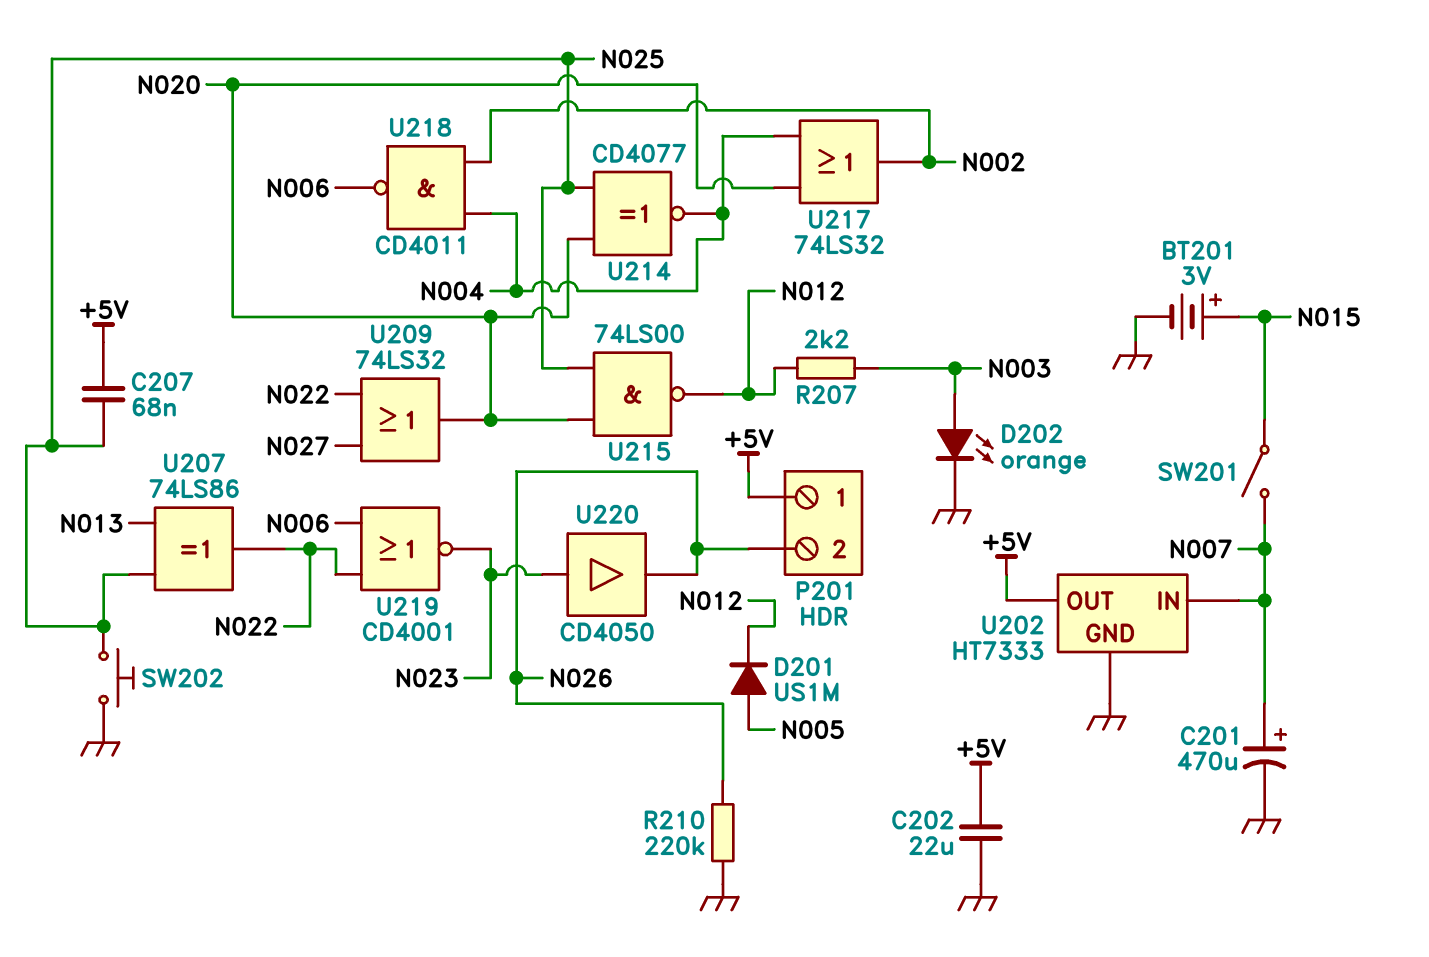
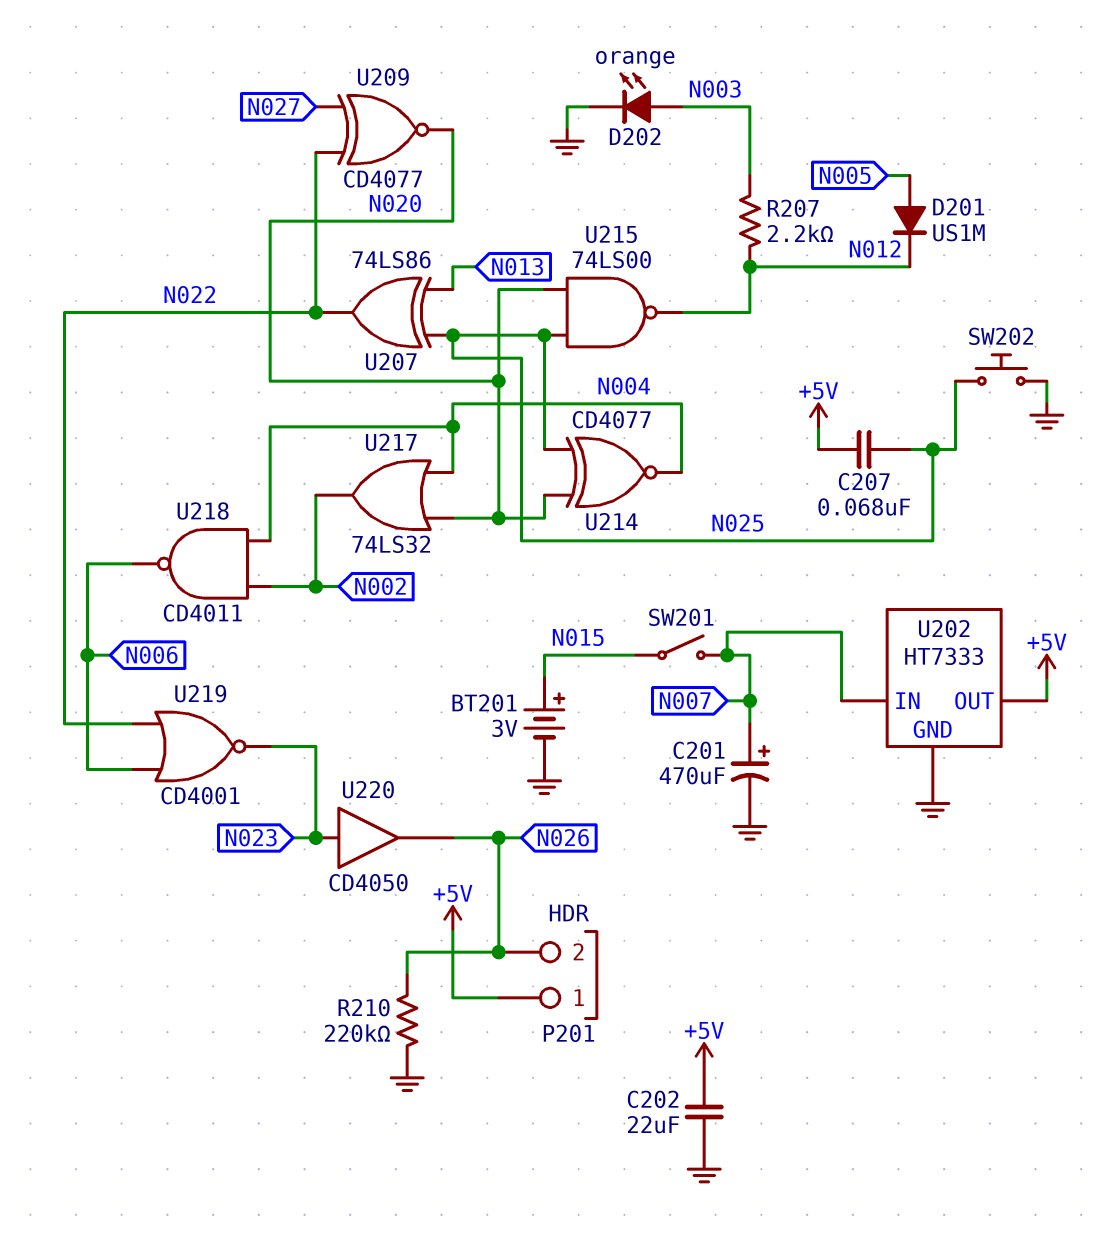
U209: OR 74LS32 (in N022, in N027, out N020) -> XNOR CD4077 (in N022, in N027, out N020)

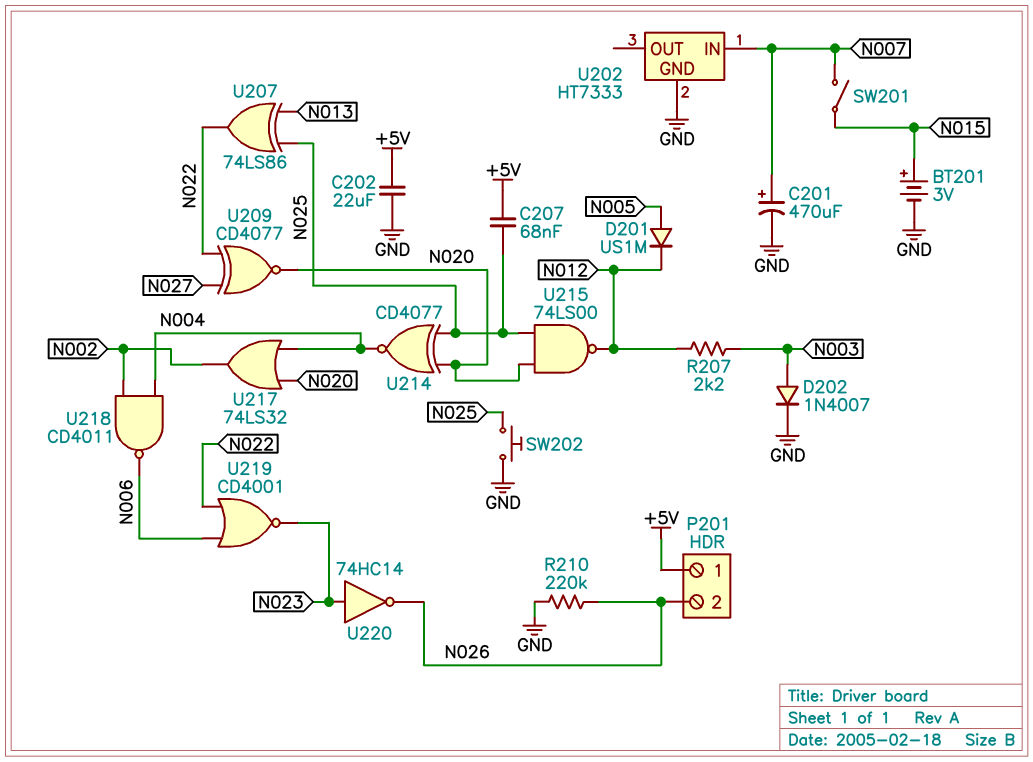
D202: LED orange (A N003, K GND) -> diode 1N4007 (A N003, K GND)
U202 pin OUT: +5V -> none
U220: buffer CD4050 (in N023, out N026) -> NOT 74HC14 (in N023, out N026)

